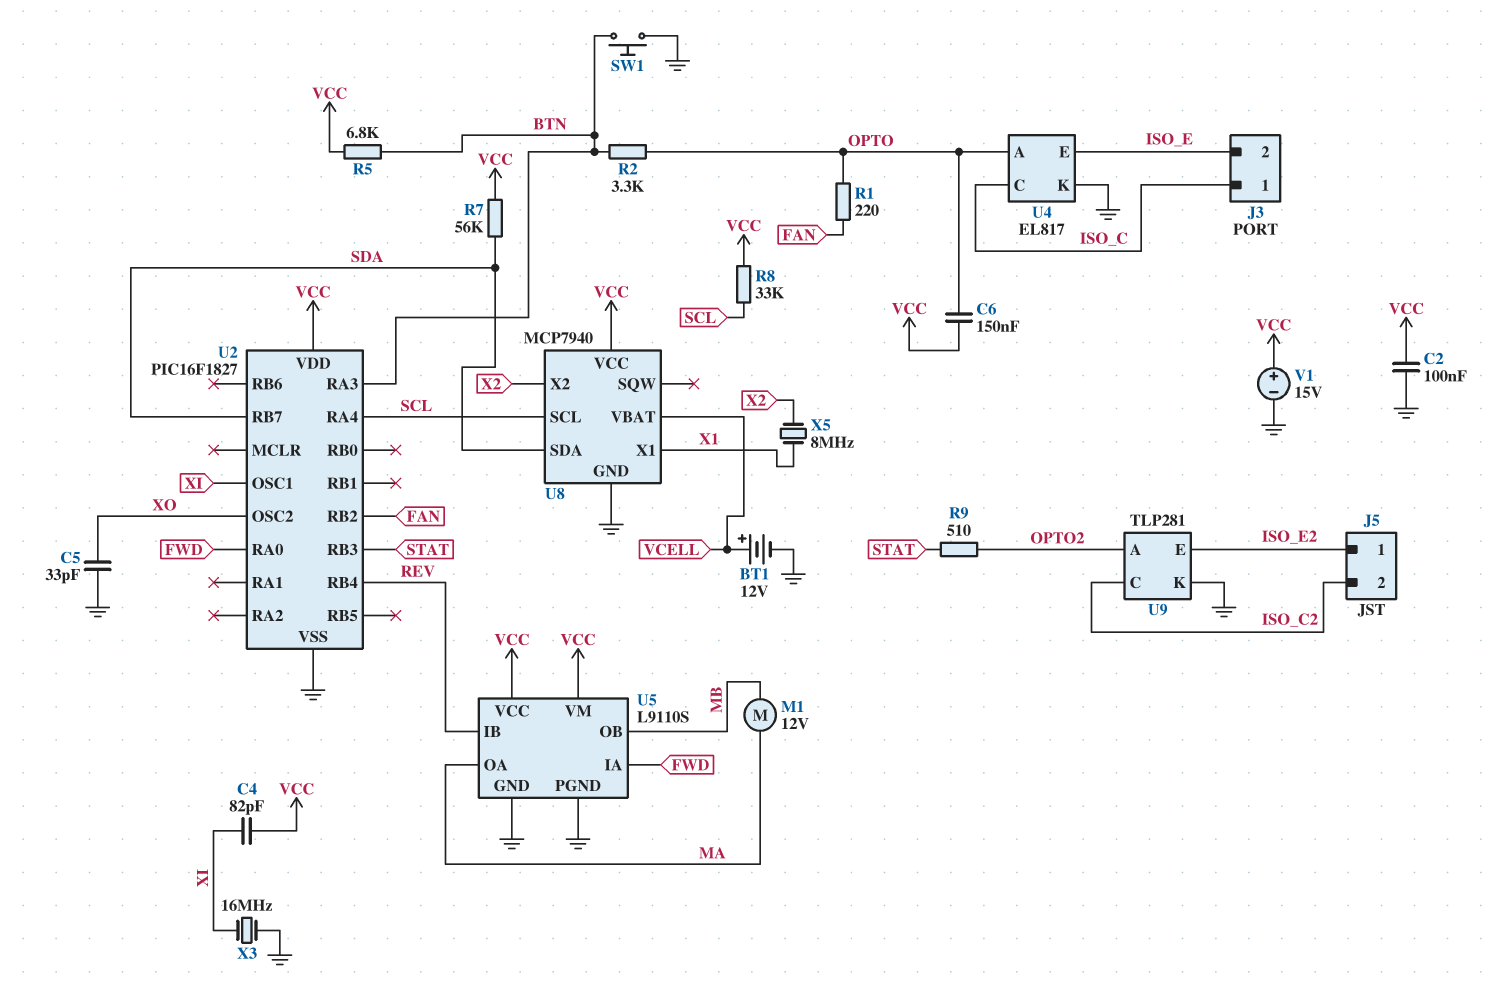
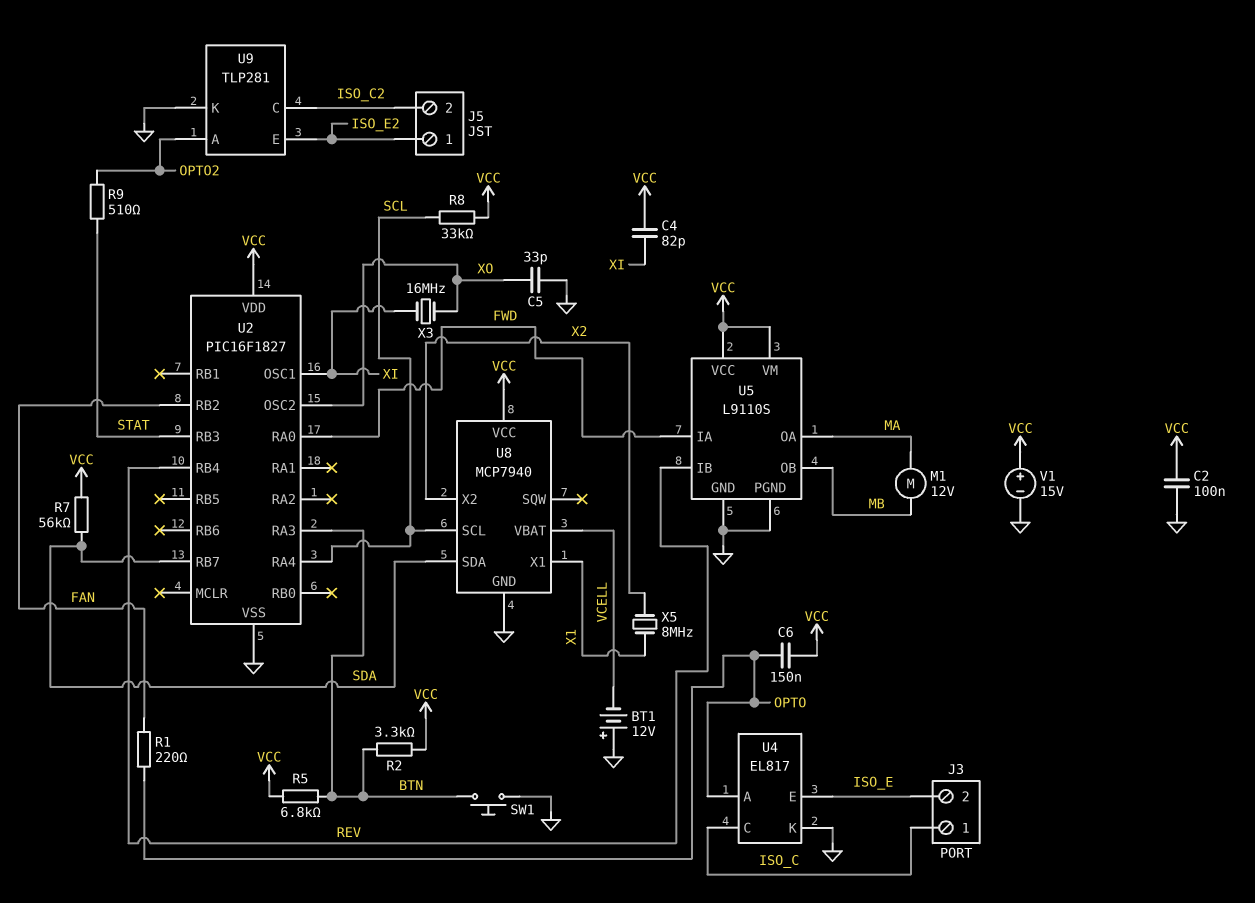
BT1: 12V (plus VCELL, minus GND) -> 12V (plus GND, minus VCELL)
R2: 3.3k (BTN, OPTO) -> 3.3k (BTN, VCC)
X3: 16MHz (GND, XI) -> 16MHz (XI, XO)

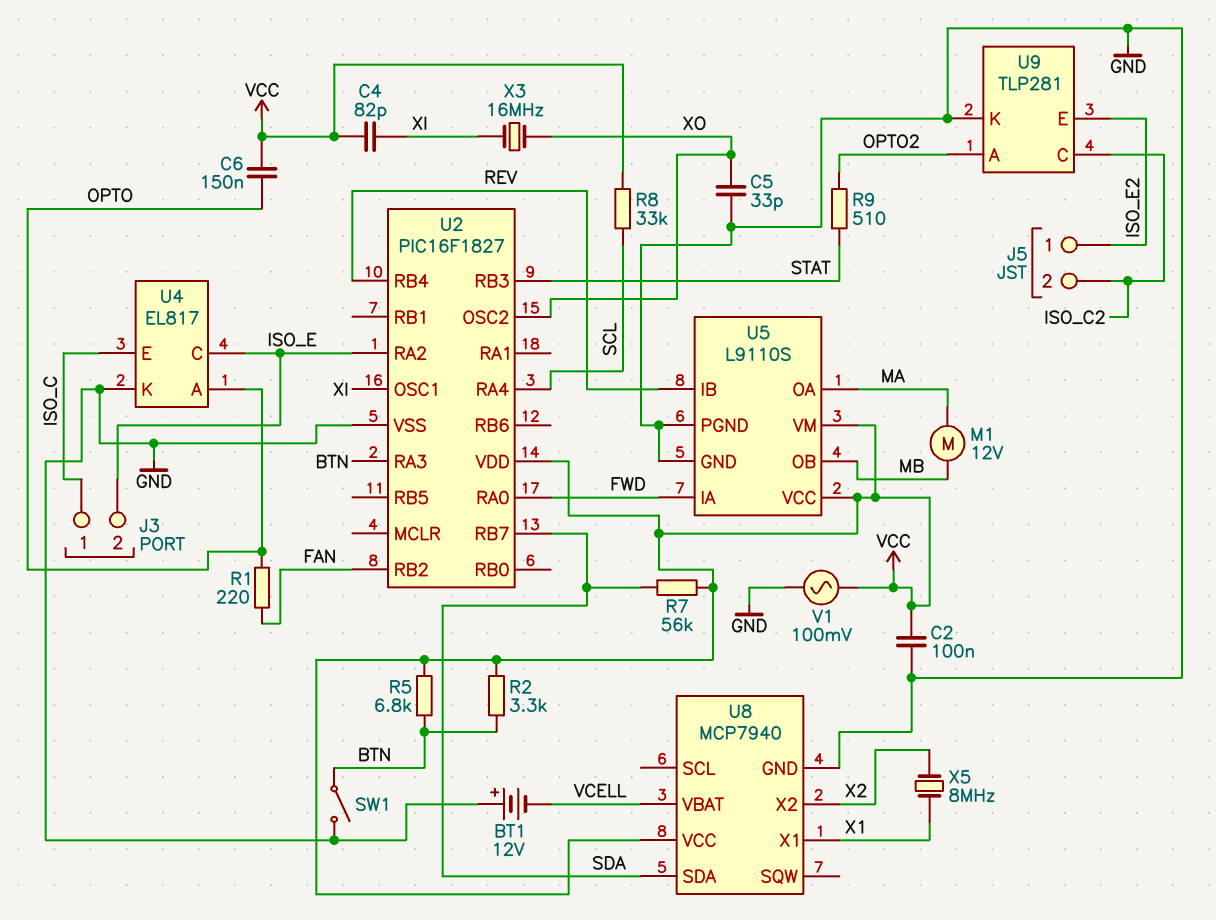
SW1: button (BTN, GND) -> switch (BTN, GND)
U2 pin RA2: none -> ISO_E
U4 pin C: ISO_C -> ISO_E
U4 pin E: ISO_E -> ISO_C
U8 pin SCL: SCL -> none
V1: 15V (plus VCC, minus GND) -> AC 100mV (GND, VCC)

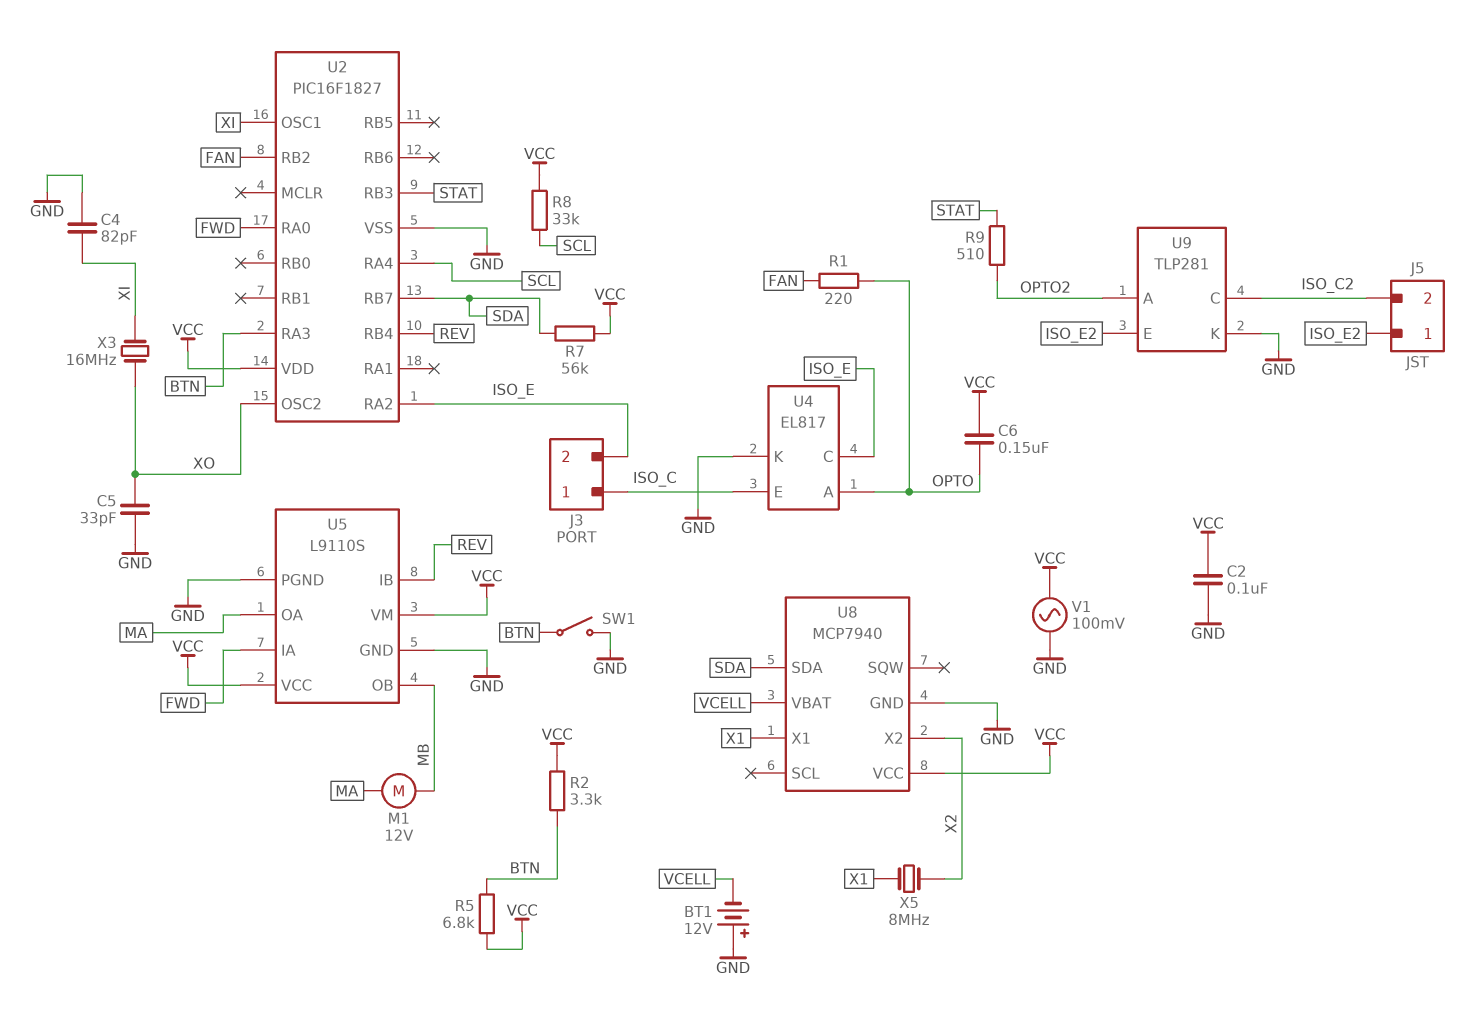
C4: 82pF (VCC, XI) -> 82pF (GND, XI)

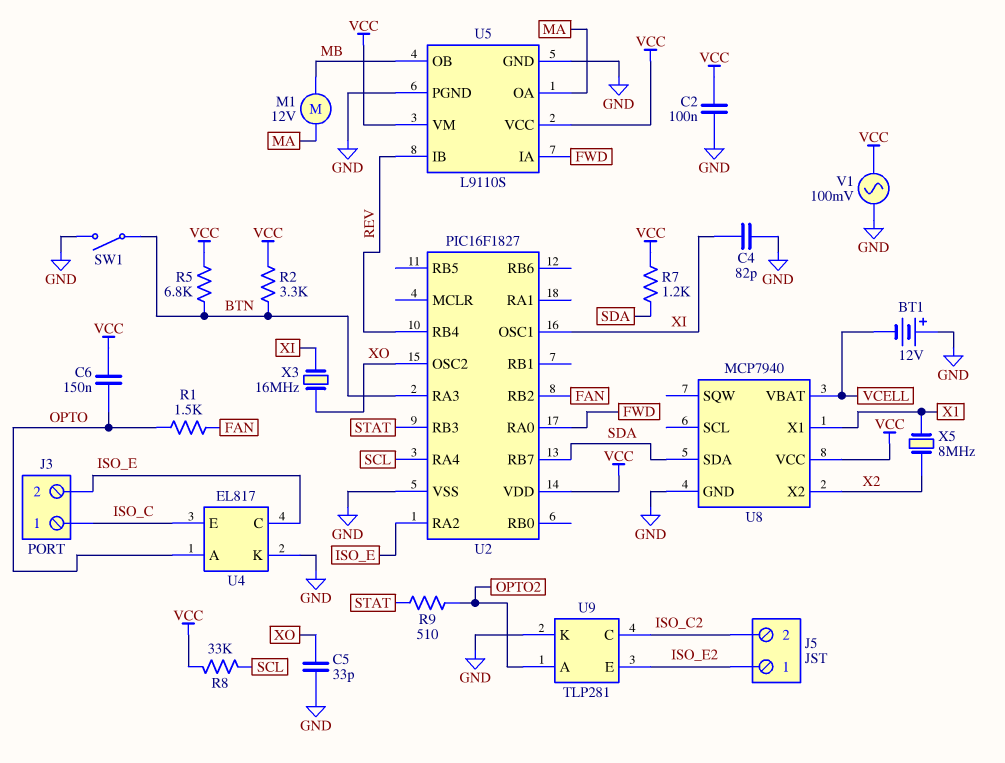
R1: 220 (FAN, OPTO) -> 1.5k (FAN, OPTO)
R7: 56k (SDA, VCC) -> 1.2k (SDA, VCC)

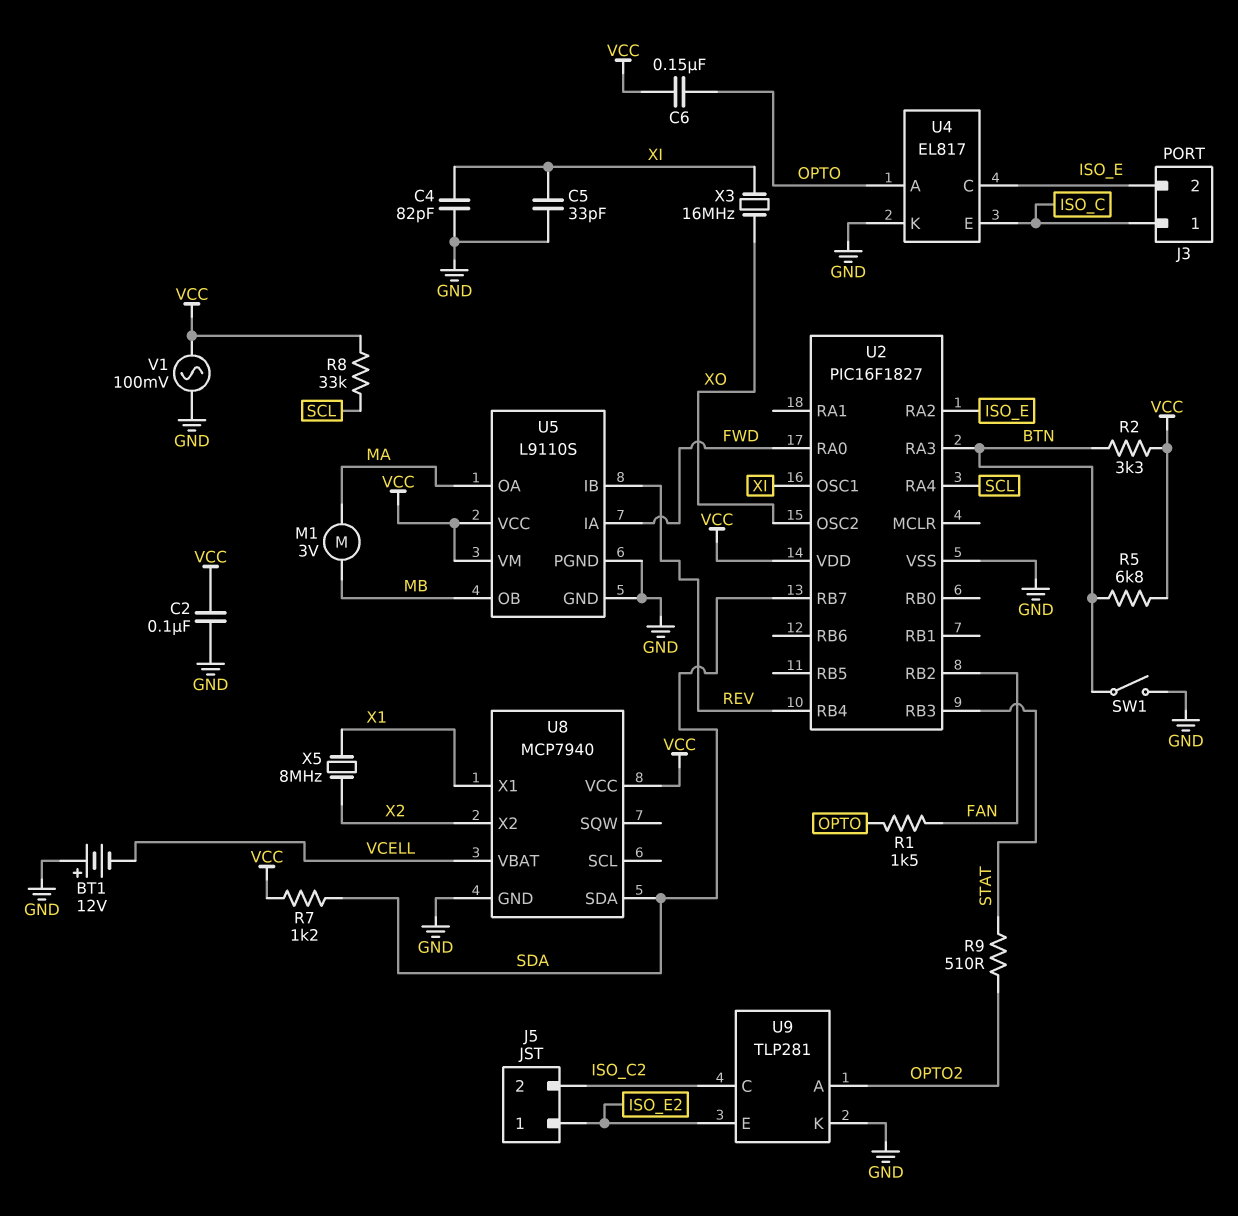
C5: 33pF (GND, XO) -> 33pF (GND, XI)
M1: motor 12V (MA, MB) -> motor 3V (MA, MB)

